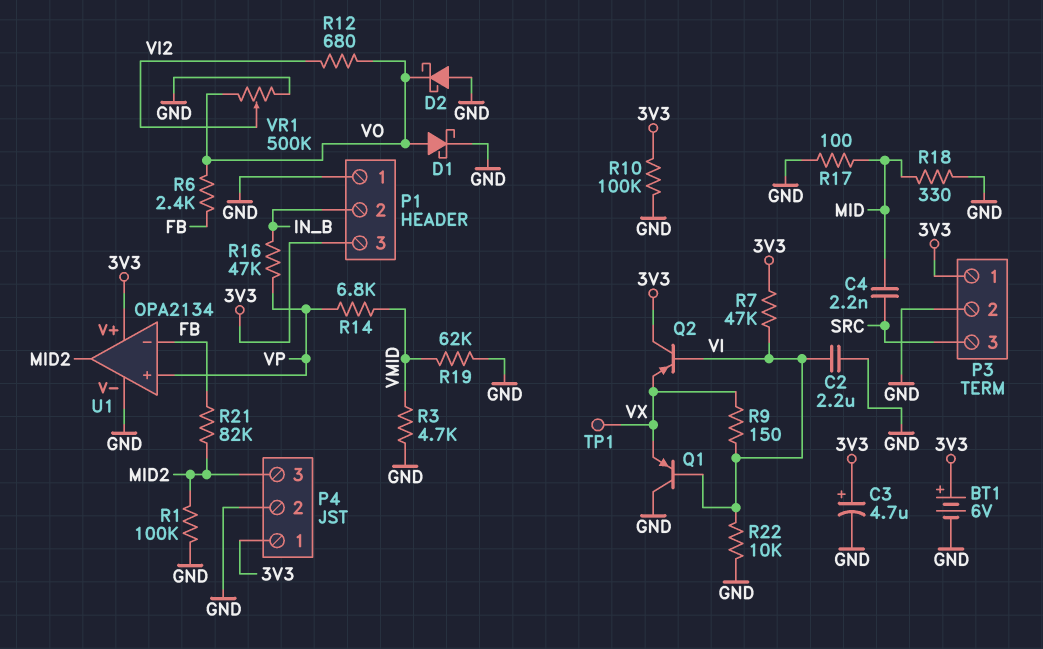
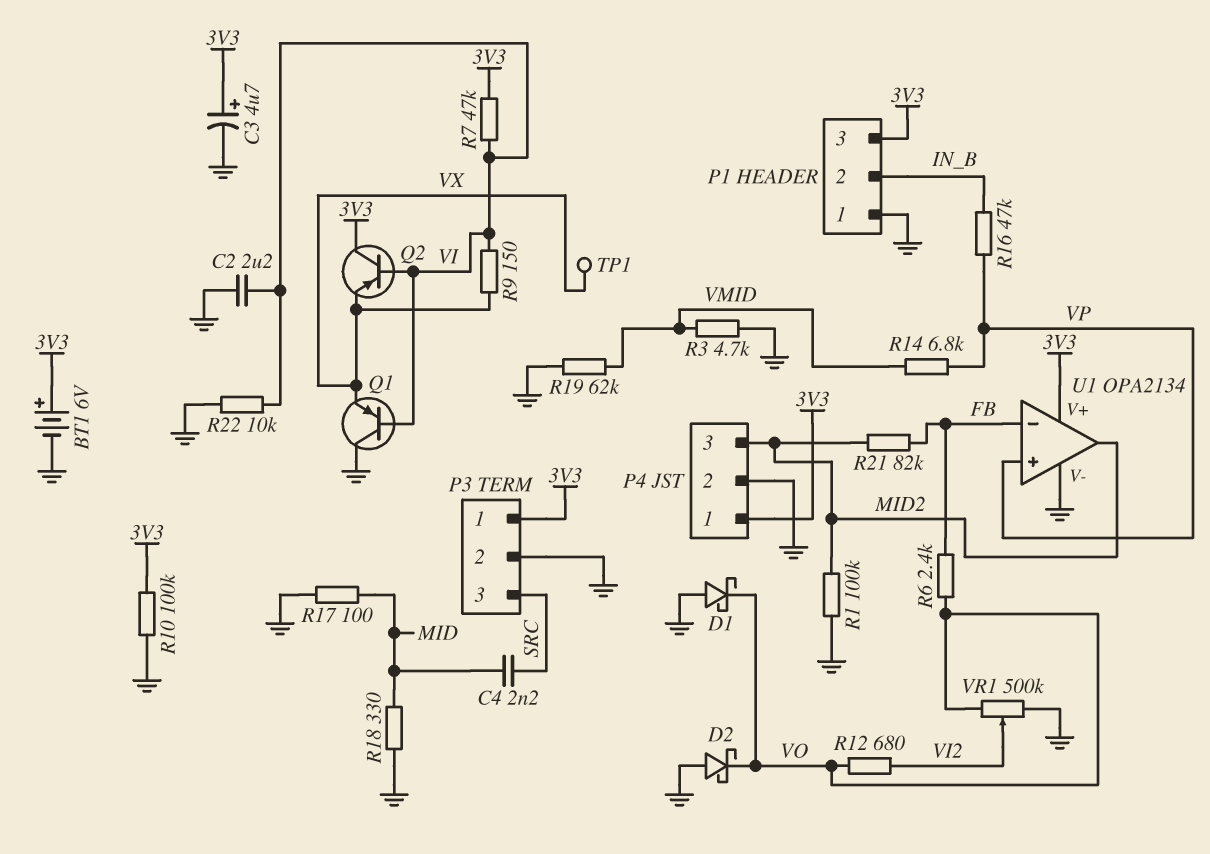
D1: schottky (A VO, K GND) -> schottky (A GND, K VO)

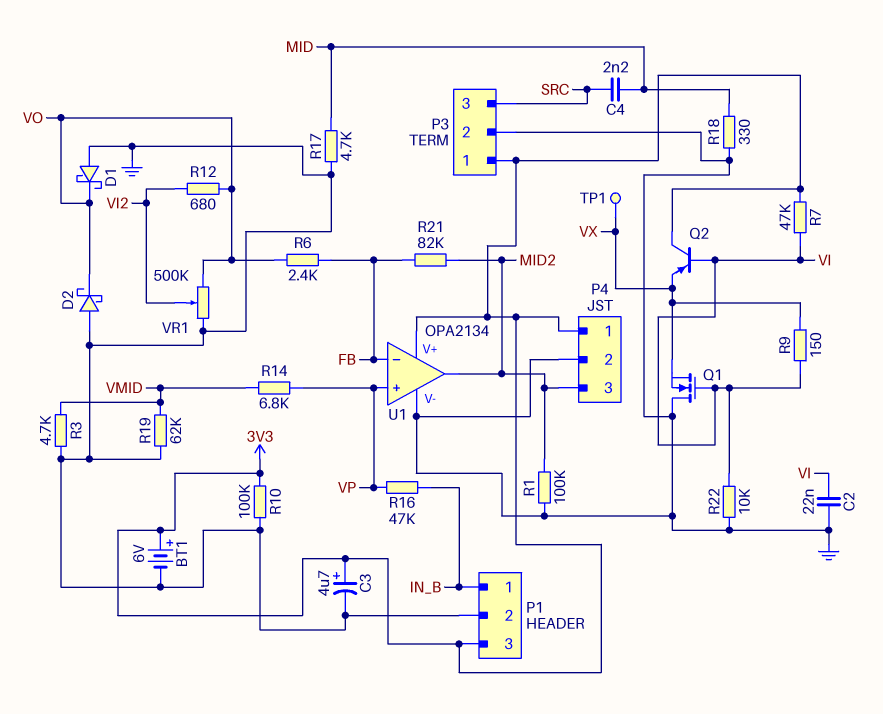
C2: 2.2uF (GND, VI) -> 22nF (GND, VI)
P1 pin 1: GND -> IN_B
P1 pin 2: IN_B -> GND
Q1: PNP (B VI, C GND, E VX) -> NMOS (G VI, D GND, S VX)
R17: 100 (GND, MID) -> 4.7k (GND, MID)

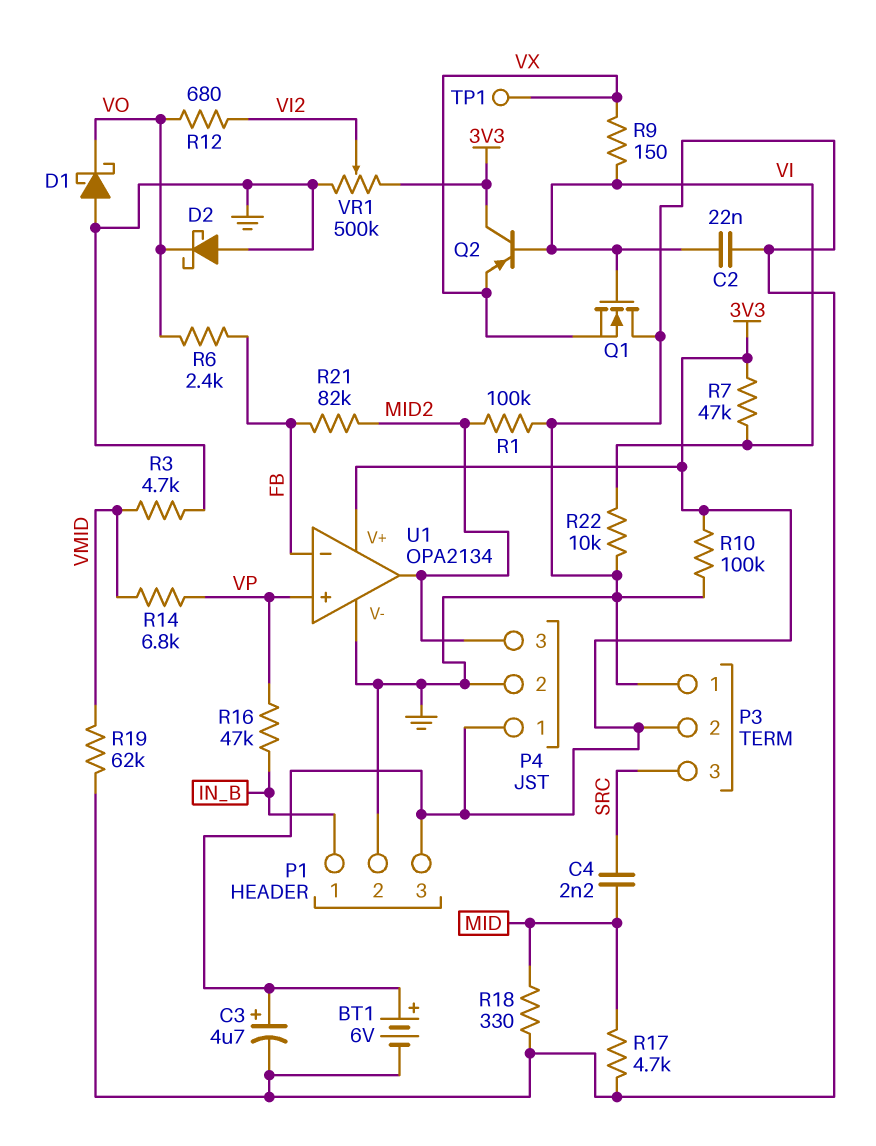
P3 pin 1: 3V3 -> GND
P3 pin 2: GND -> 3V3
VR1: 500k (GND, VO, wiper VI2) -> 500k (3V3, GND, wiper VI2)

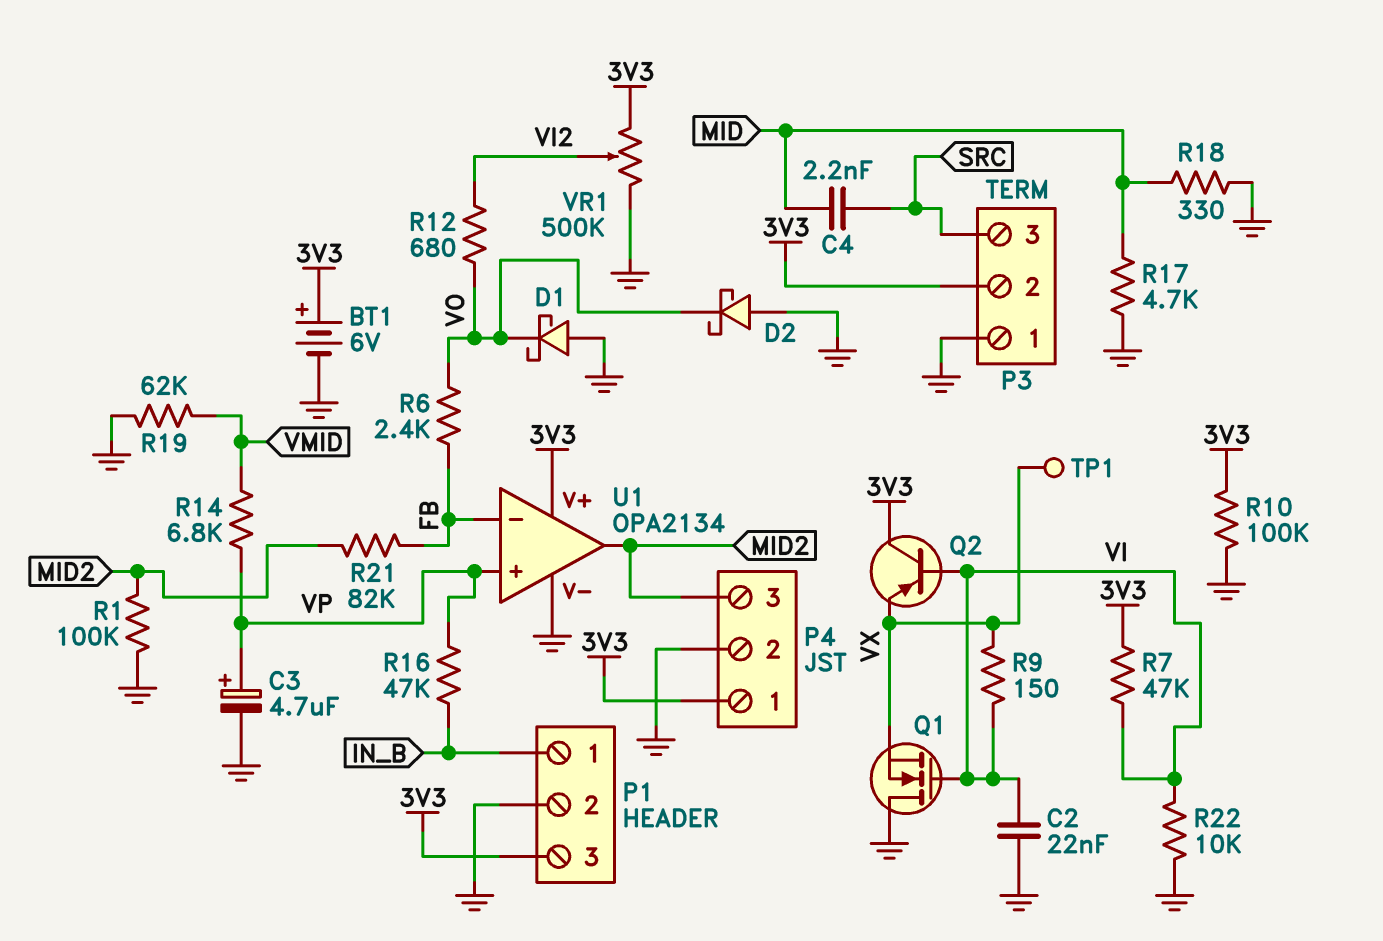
C3: 4.7uF (plus 3V3, minus GND) -> 4.7uF (plus VP, minus GND)
R3: 4.7k (GND, VMID) -> none

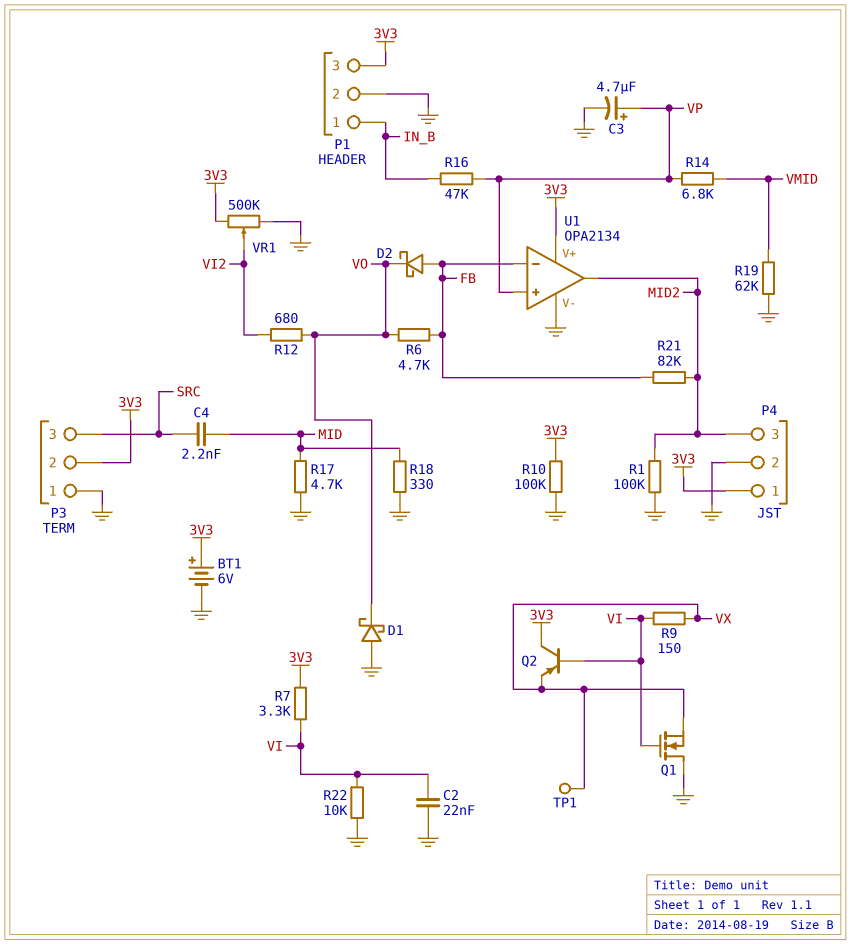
D2: schottky (A GND, K VO) -> schottky (A FB, K VO)
R6: 2.4k (FB, VO) -> 4.7k (FB, VO)
R7: 47k (3V3, VI) -> 3.3k (3V3, VI)

